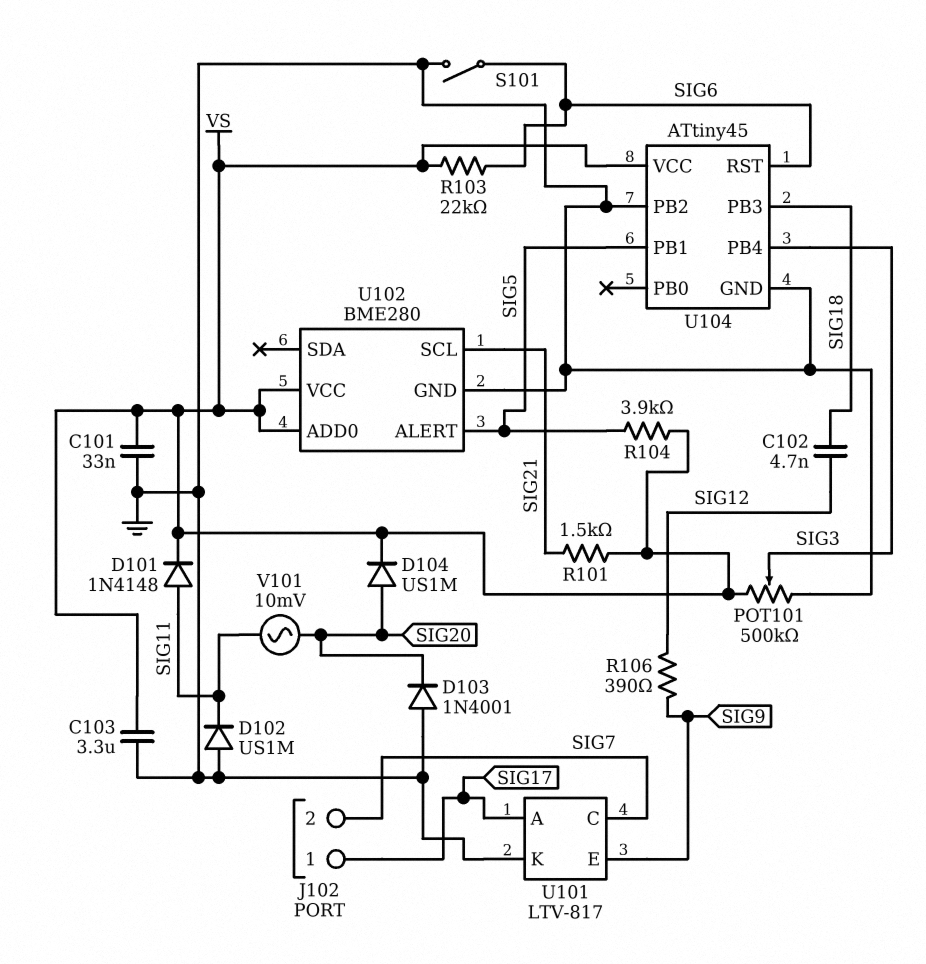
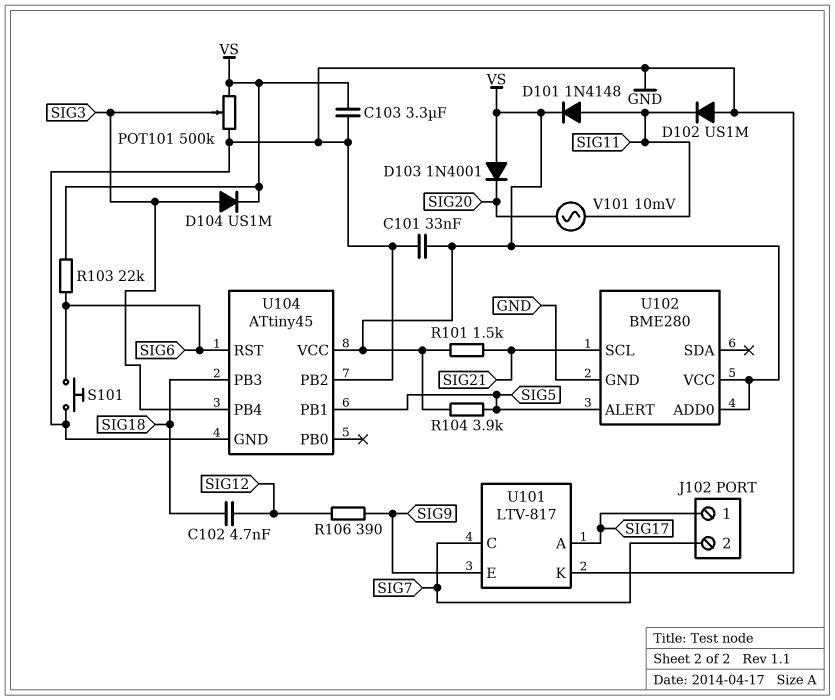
D103: diode 1N4001 (A GND, K SIG20) -> diode 1N4001 (A VS, K SIG20)
D104: diode US1M (A SIG20, K VS) -> diode US1M (A SIG3, K VS)
S101: switch (GND, SIG6) -> button (GND, SIG6)

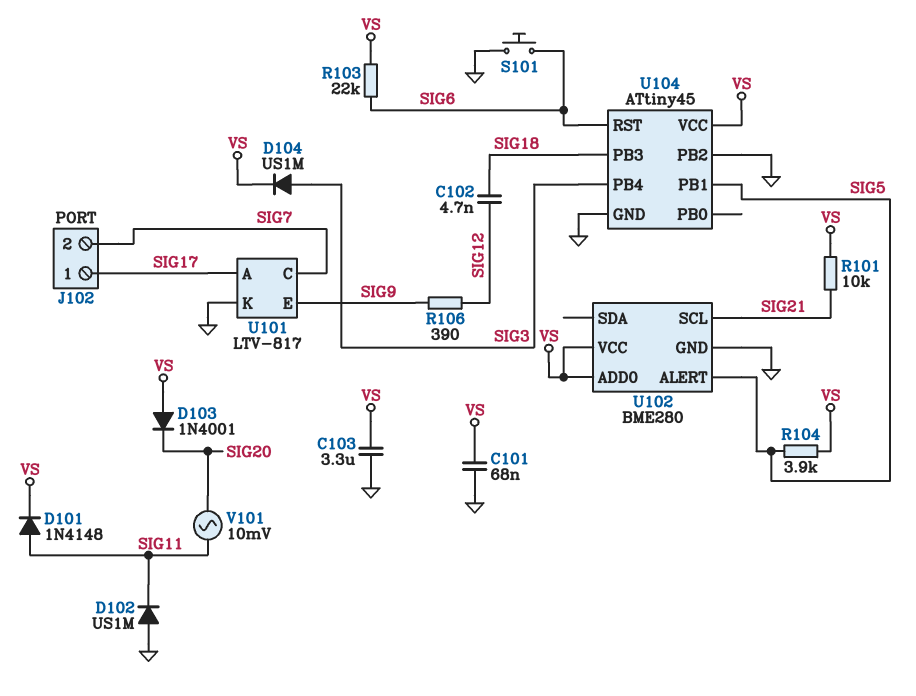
C101: 33nF (GND, VS) -> 68nF (GND, VS)
POT101: 500k (GND, VS, wiper SIG3) -> none
R101: 1.5k (SIG21, VS) -> 10k (SIG21, VS)

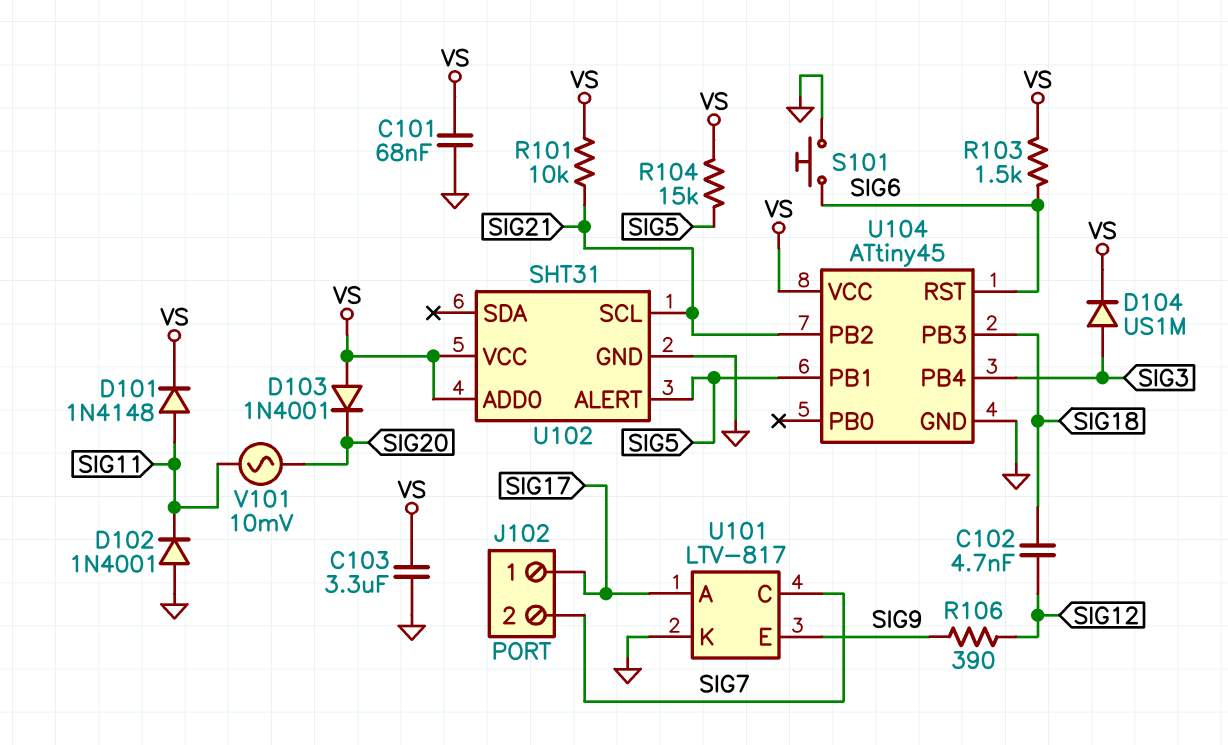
D102: diode US1M (A GND, K SIG11) -> diode 1N4001 (A GND, K SIG11)
R103: 22k (SIG6, VS) -> 1.5k (SIG6, VS)
R104: 3.9k (SIG5, VS) -> 15k (SIG5, VS)
U102: BME280 -> SHT31
U104 pin PB2: GND -> SIG21

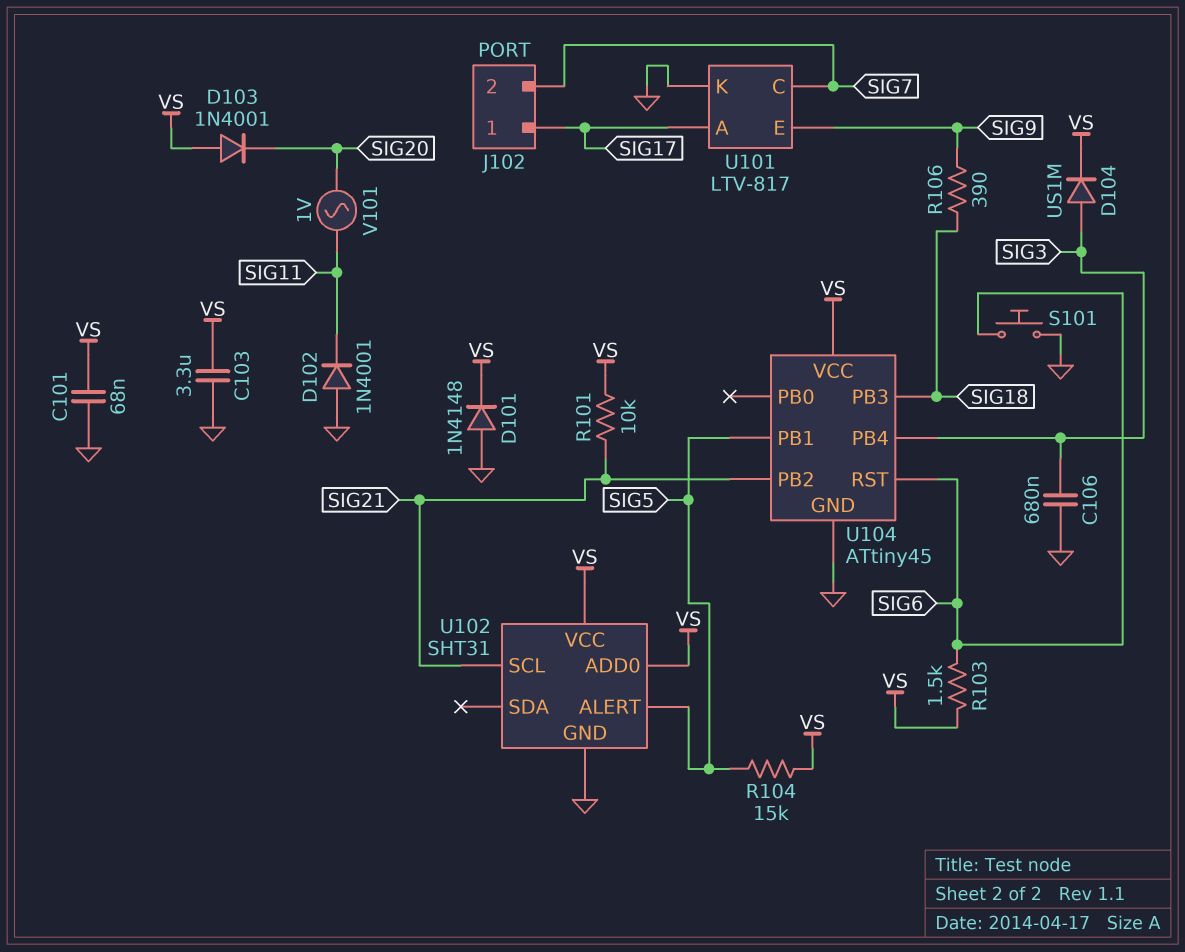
C102: 4.7nF (SIG12, SIG18) -> none
C106: none -> 680nF (GND, SIG3)
D101: diode 1N4148 (A SIG11, K VS) -> diode 1N4148 (A GND, K VS)
R106: 390 (SIG9, SIG12) -> 390 (SIG9, SIG18)
V101: AC 10mV (SIG11, SIG20) -> AC 1V (SIG11, SIG20)

